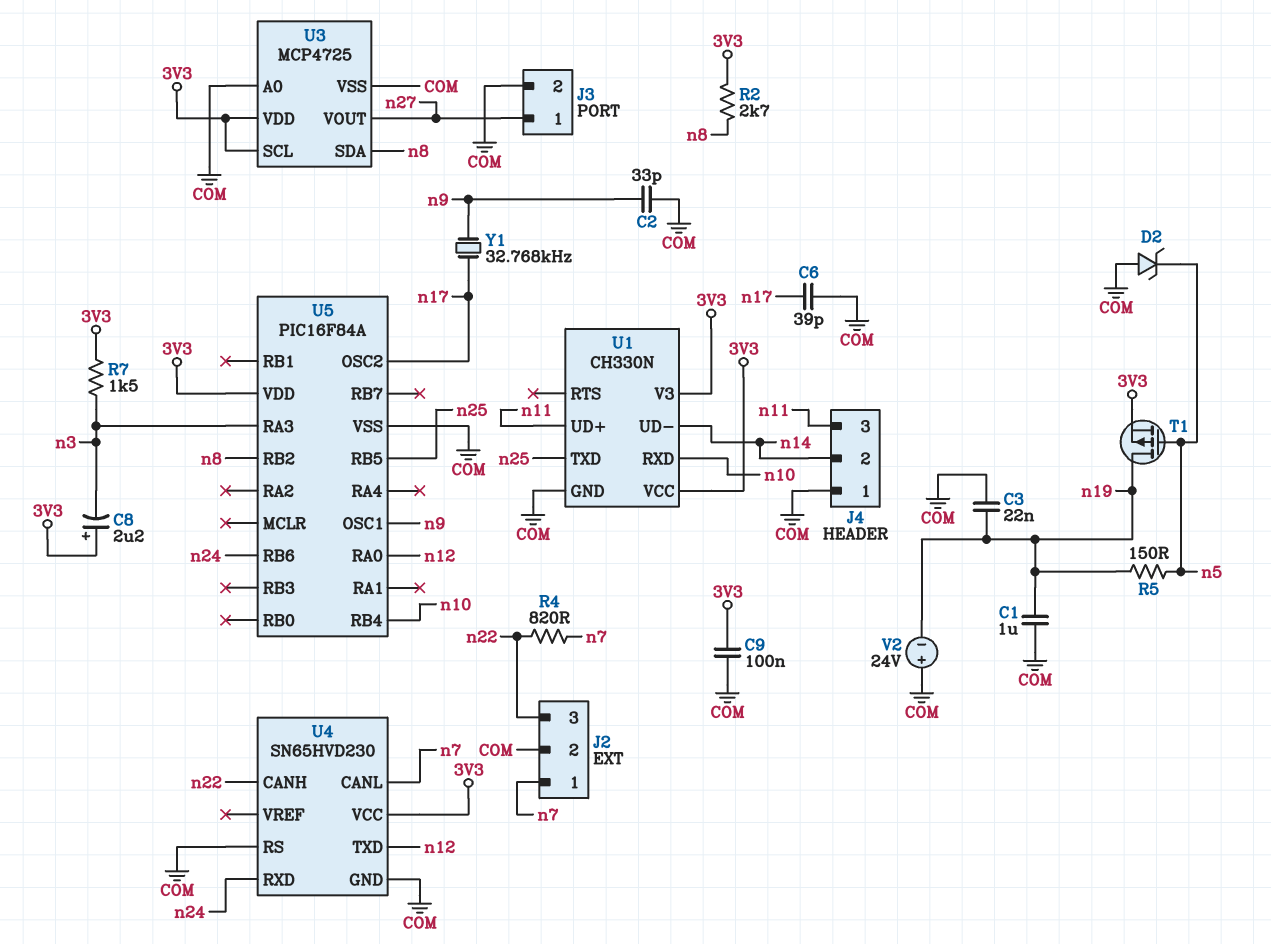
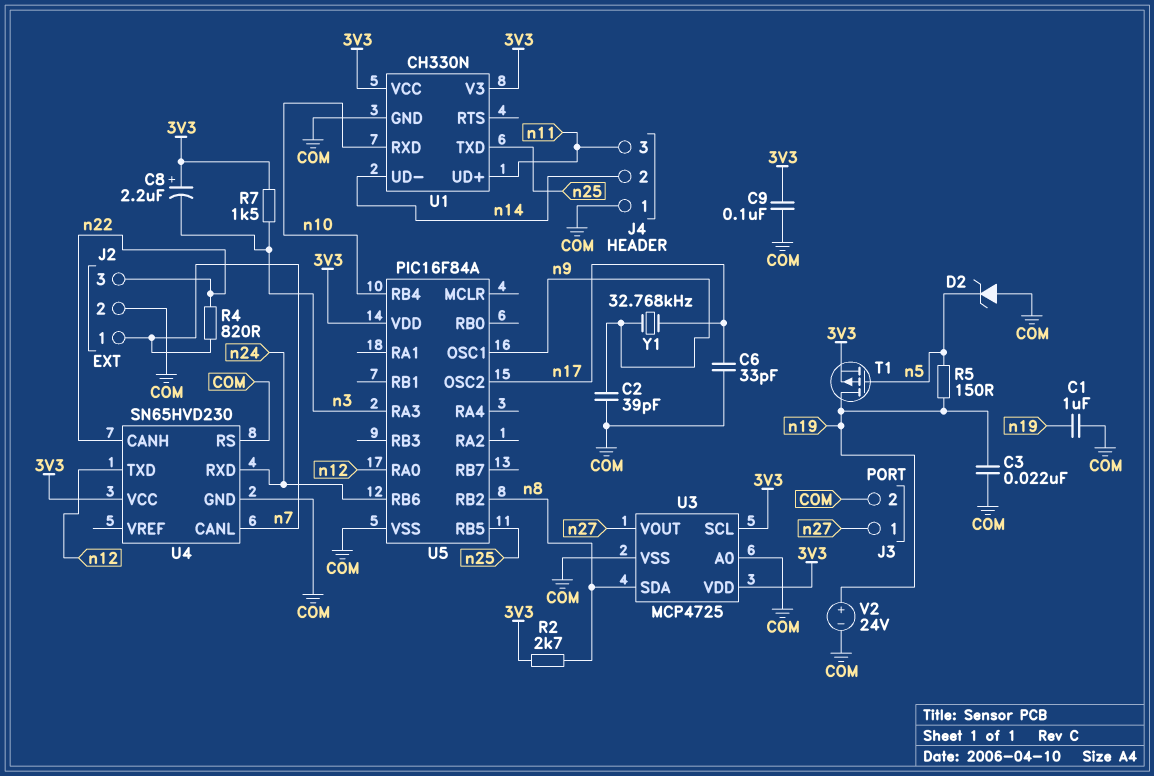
C2: 33pF (COM, n9) -> 39pF (COM, n9)
C6: 39pF (COM, n17) -> 33pF (COM, n17)
V2: 24V (plus COM, minus n19) -> 24V (plus n19, minus COM)

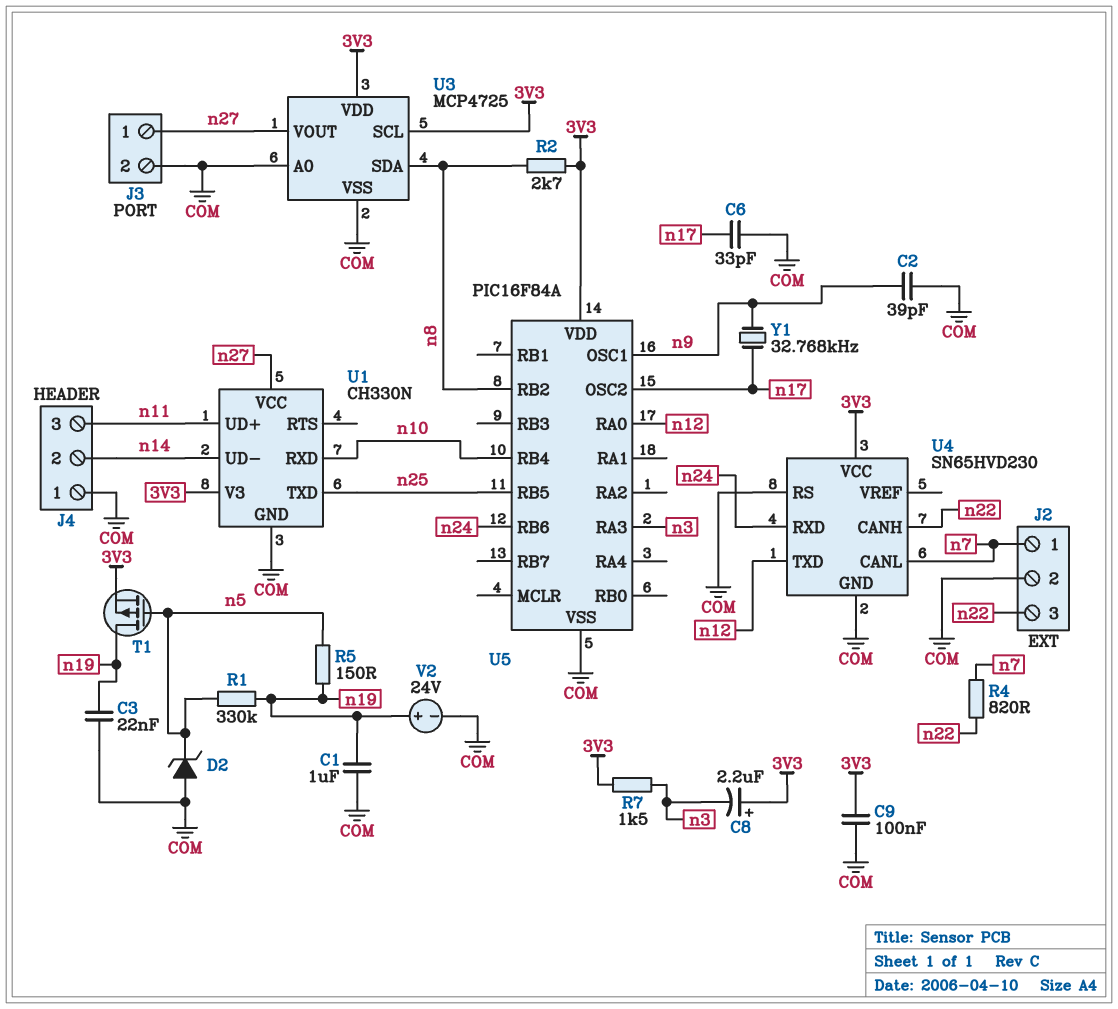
R1: none -> 330k (n5, n19)
U1 pin VCC: 3V3 -> n27

